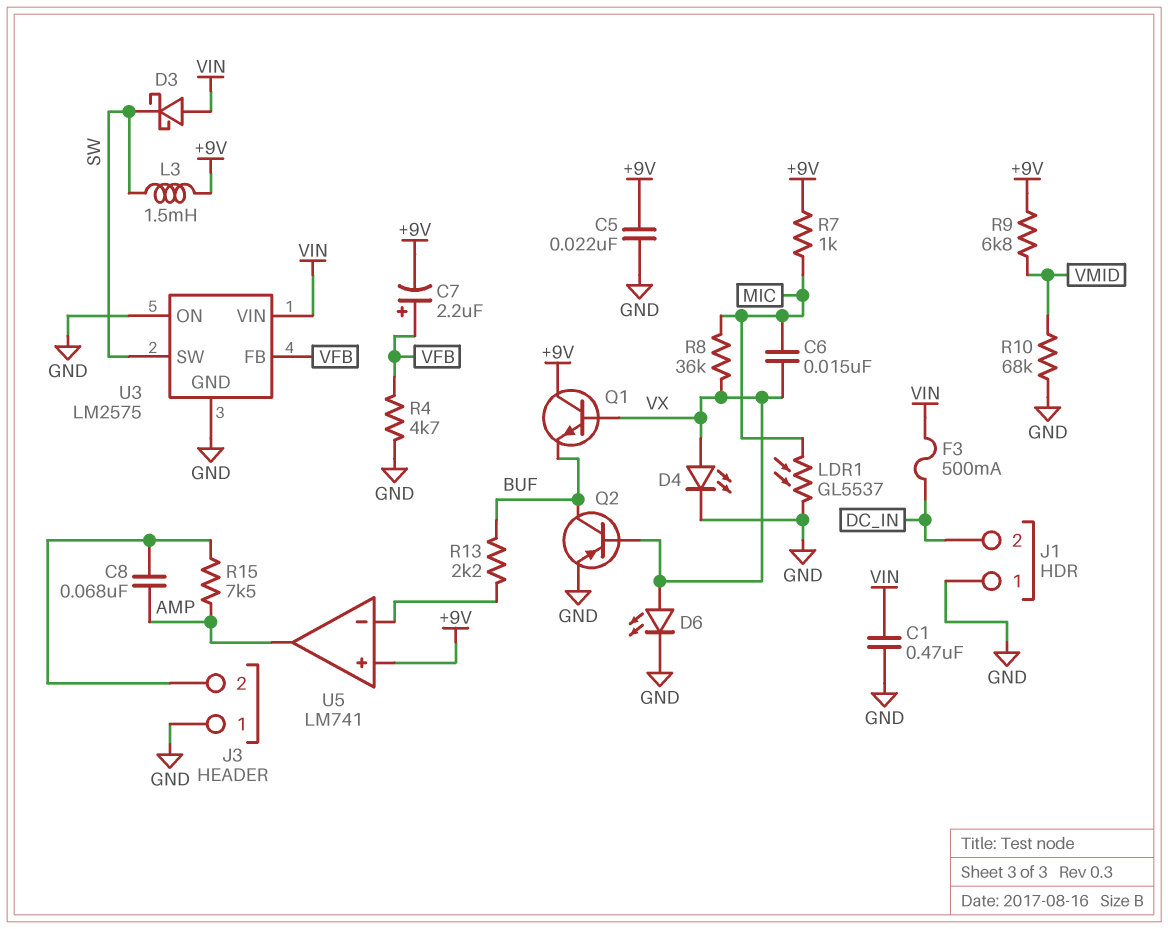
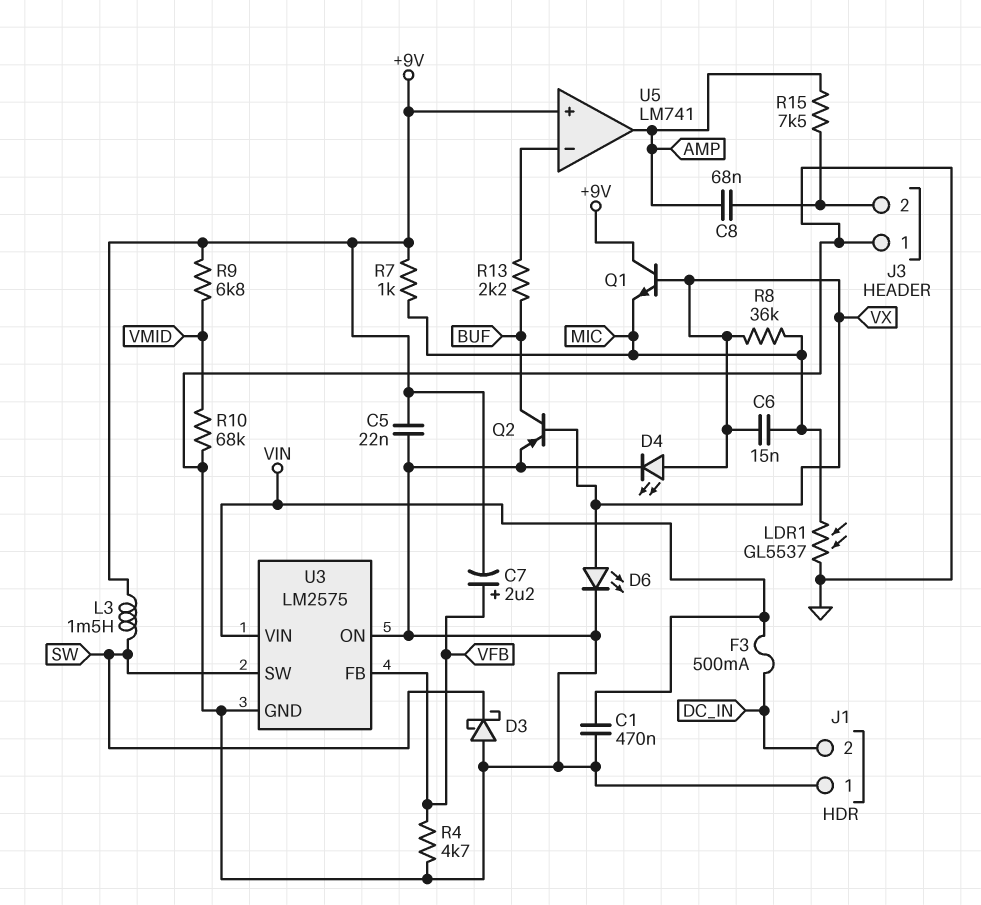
D3: schottky (A VIN, K SW) -> schottky (A GND, K SW)
Q1: NPN (B VX, C +9V, E BUF) -> NPN (B VX, C +9V, E MIC)

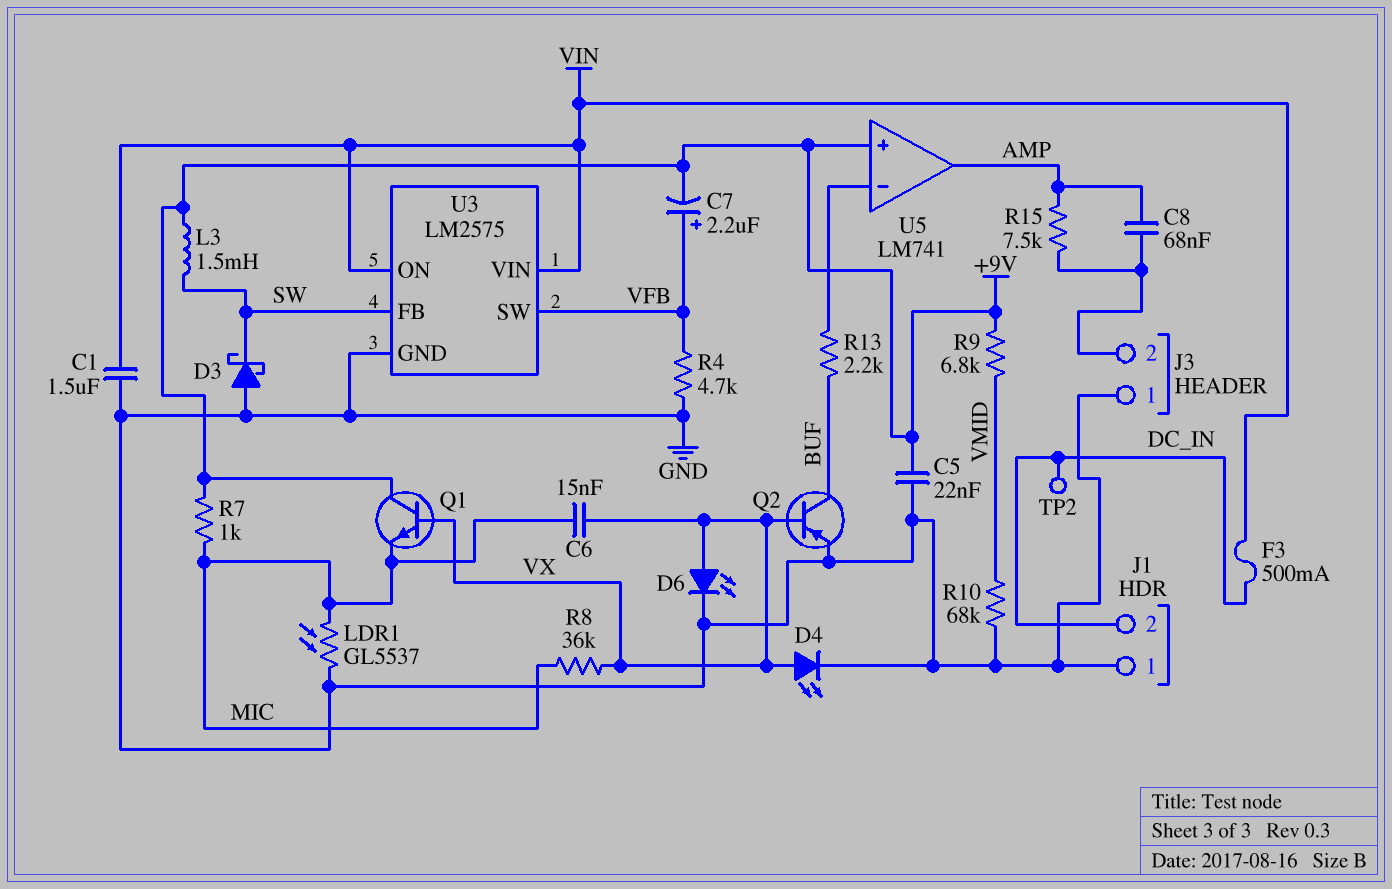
C1: 470nF (GND, VIN) -> 1.5uF (GND, VIN)
TP2: none -> test point (DC_IN)
U3 pin FB: VFB -> SW
U3 pin ON: GND -> VIN
U3 pin SW: SW -> VFB

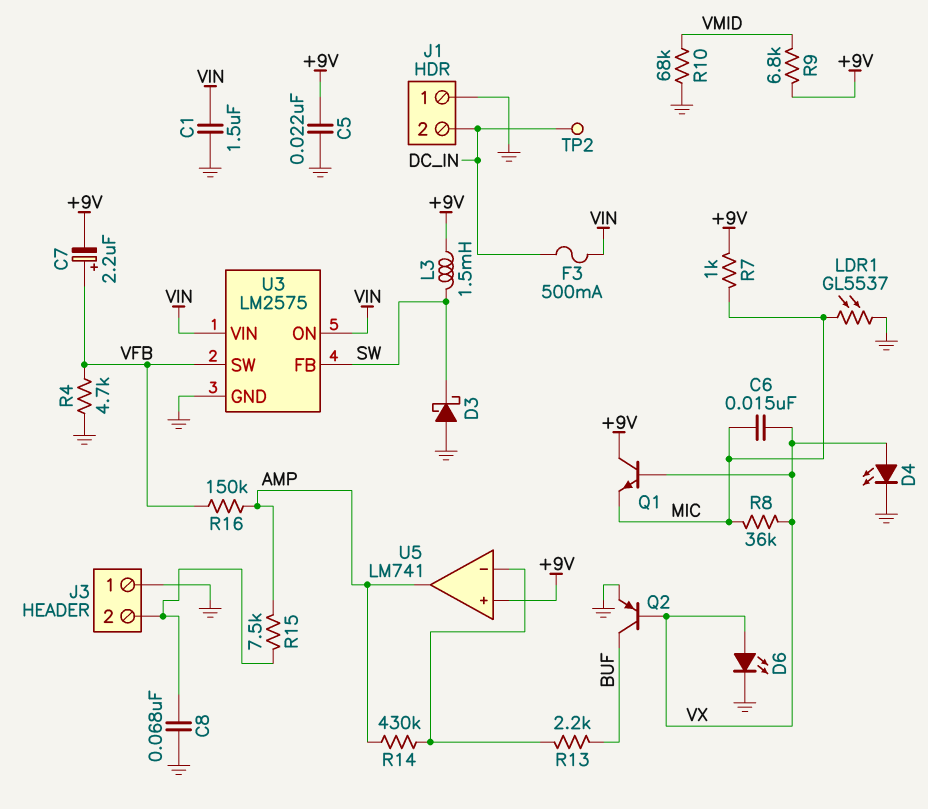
C8: 68nF (AMP, J3/2) -> 68nF (GND, J3/2)
R14: none -> 430k (AMP, U5/in-)
R16: none -> 150k (AMP, VFB)

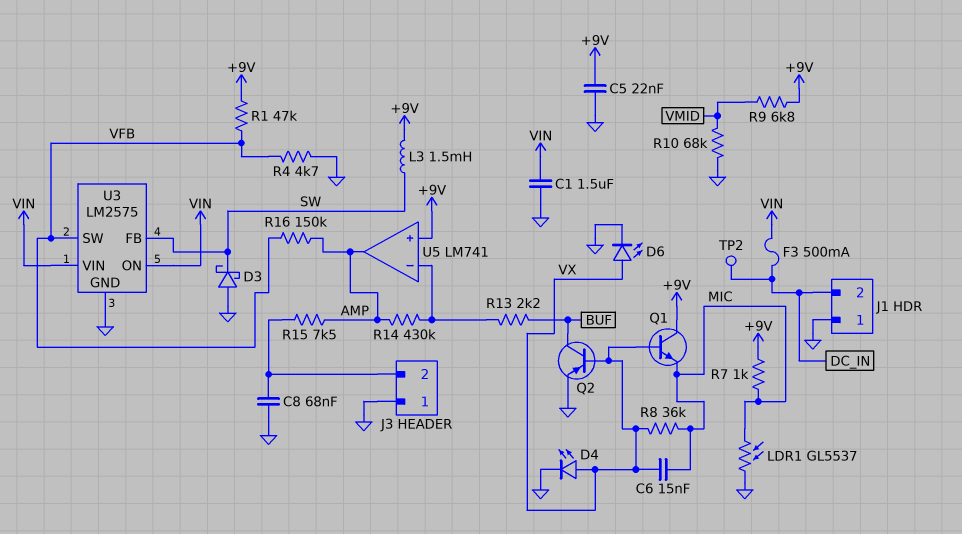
C7: 2.2uF (plus VFB, minus +9V) -> none
R1: none -> 47k (+9V, VFB)

